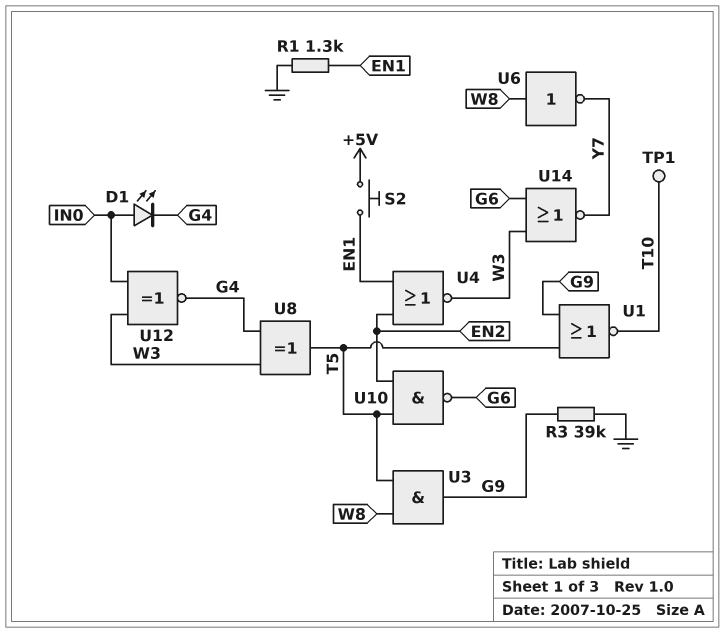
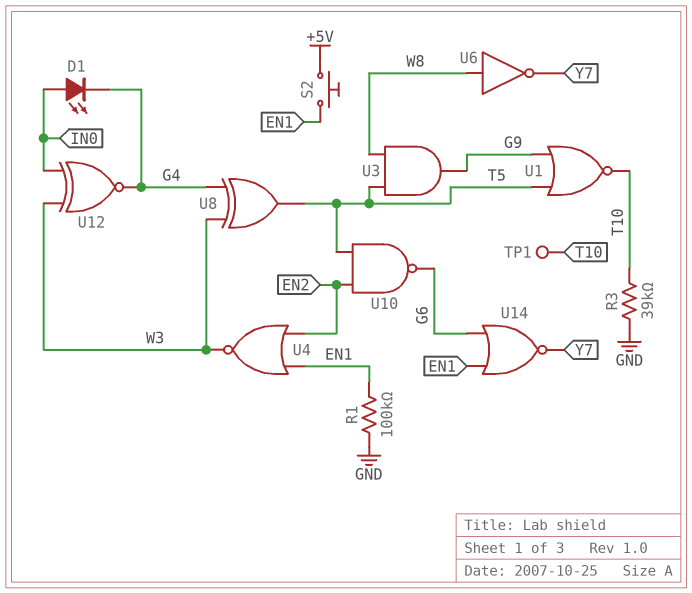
R1: 1.3k (EN1, GND) -> 100k (EN1, GND)
R3: 39k (G9, GND) -> 39k (GND, T10)
U14: NOR (in G6, in W3, out Y7) -> NOR (in EN1, in G6, out Y7)

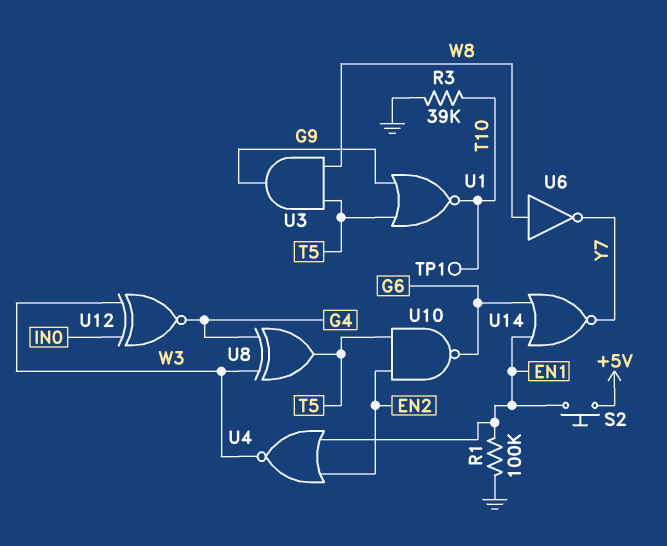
D1: LED (A IN0, K G4) -> none

